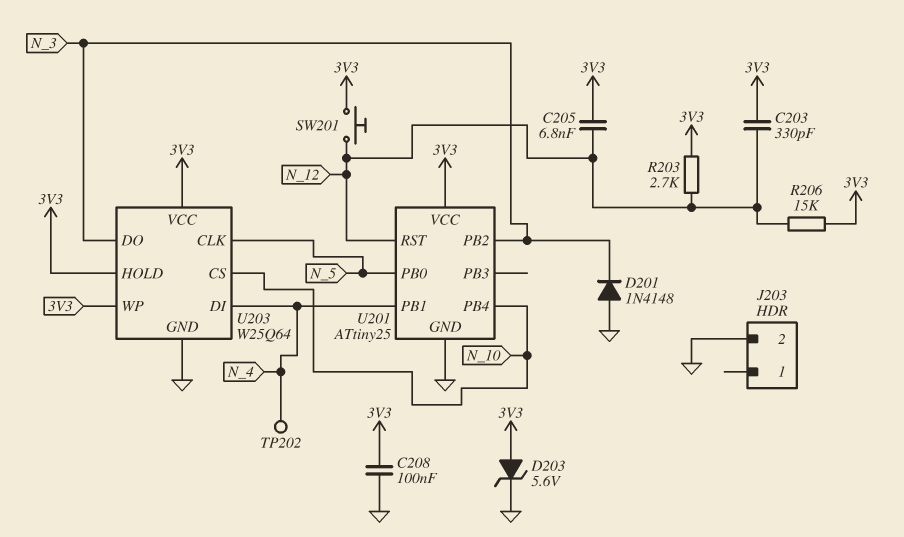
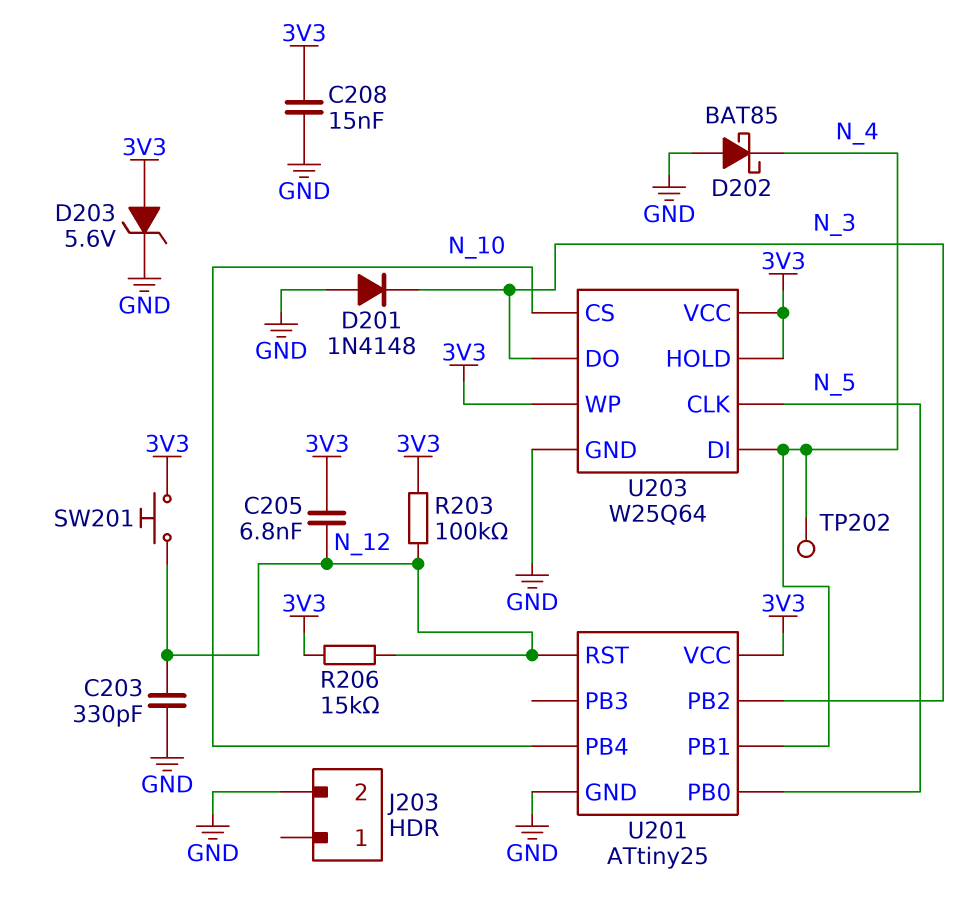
C203: 330pF (3V3, N_12) -> 330pF (GND, N_12)
C208: 100nF (3V3, GND) -> 15nF (3V3, GND)
D202: none -> schottky BAT85 (A GND, K N_4)
R203: 2.7k (3V3, N_12) -> 100k (3V3, N_12)

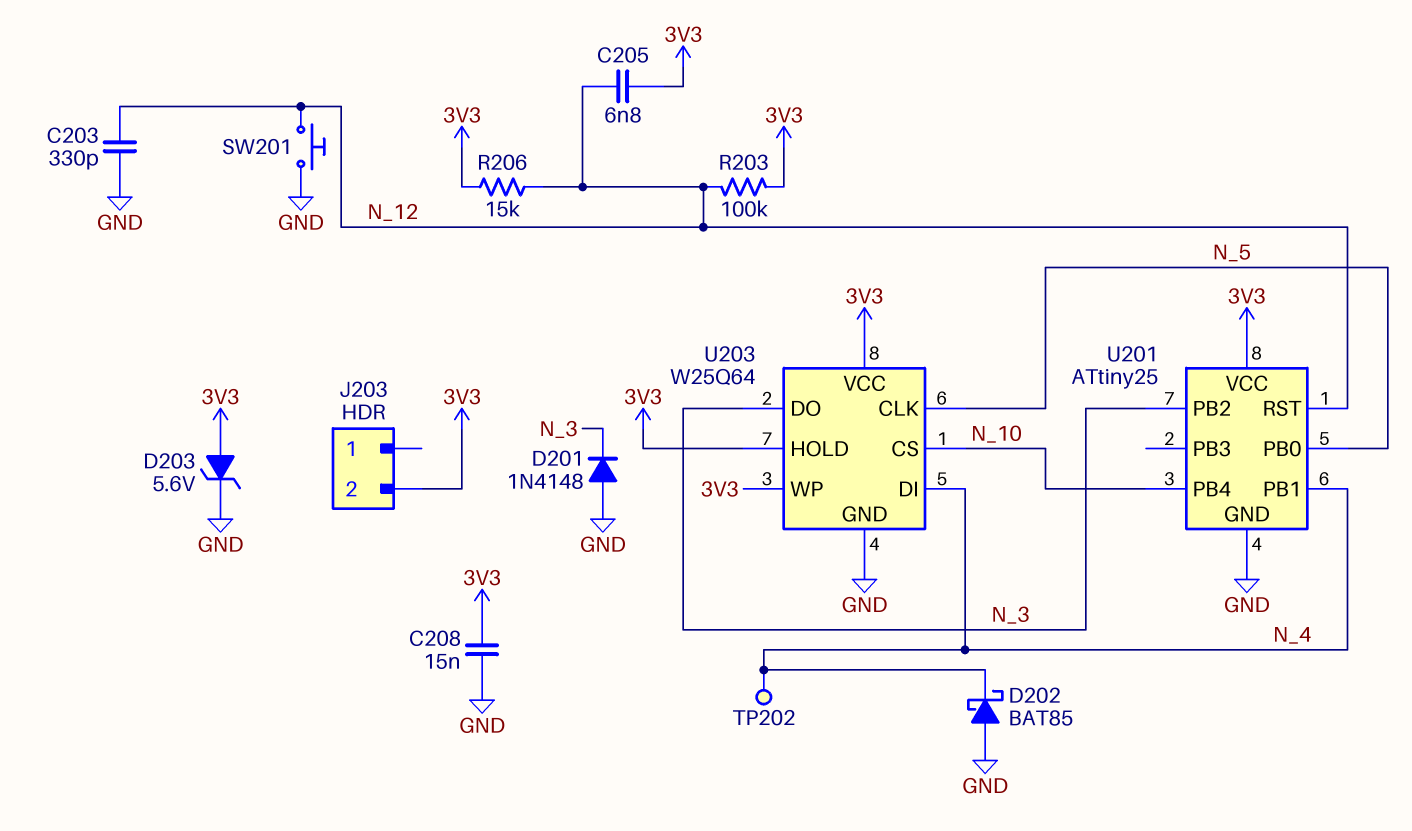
J203 pin 2: GND -> 3V3
SW201: button (3V3, N_12) -> button (GND, N_12)

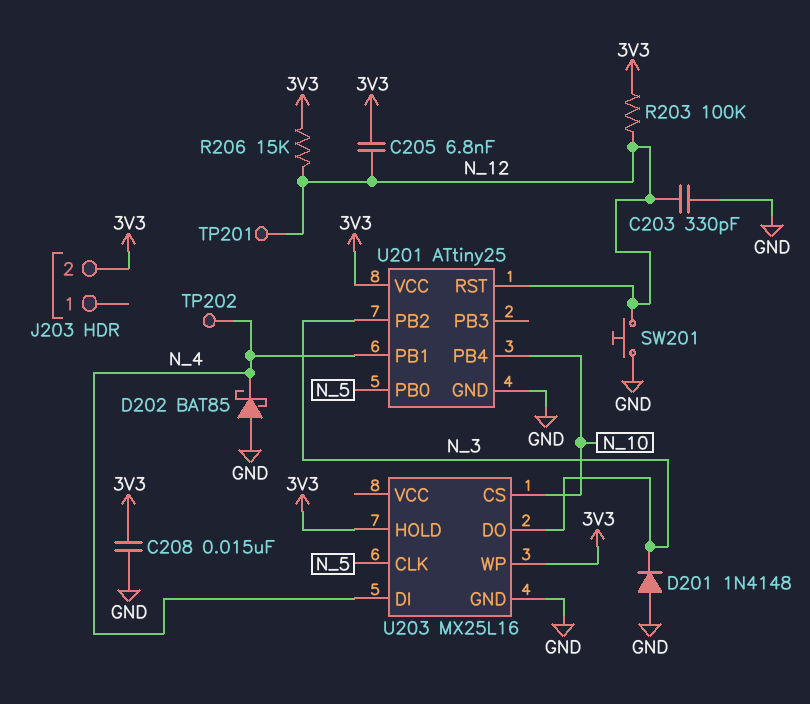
D203: zener 5.6V (A 3V3, K GND) -> none
TP201: none -> test point (N_12)
U203: W25Q64 -> MX25L16
U203 pin VCC: 3V3 -> none

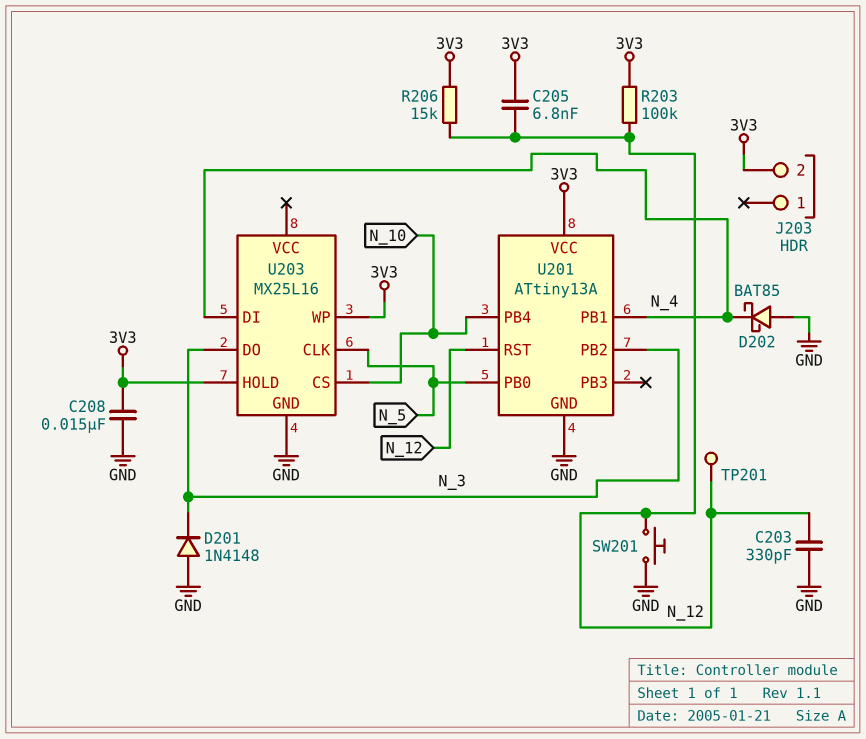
TP202: test point (N_4) -> none
U201: ATtiny25 -> ATtiny13A

